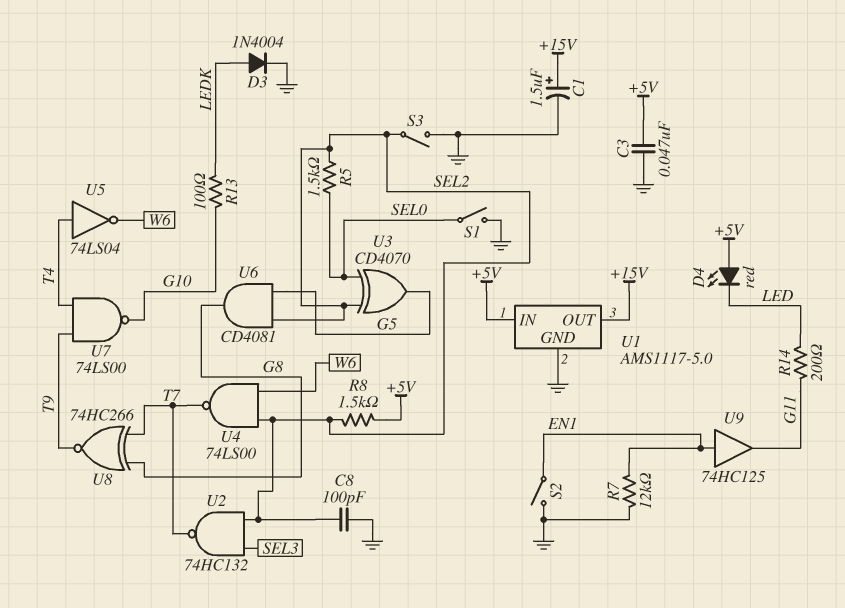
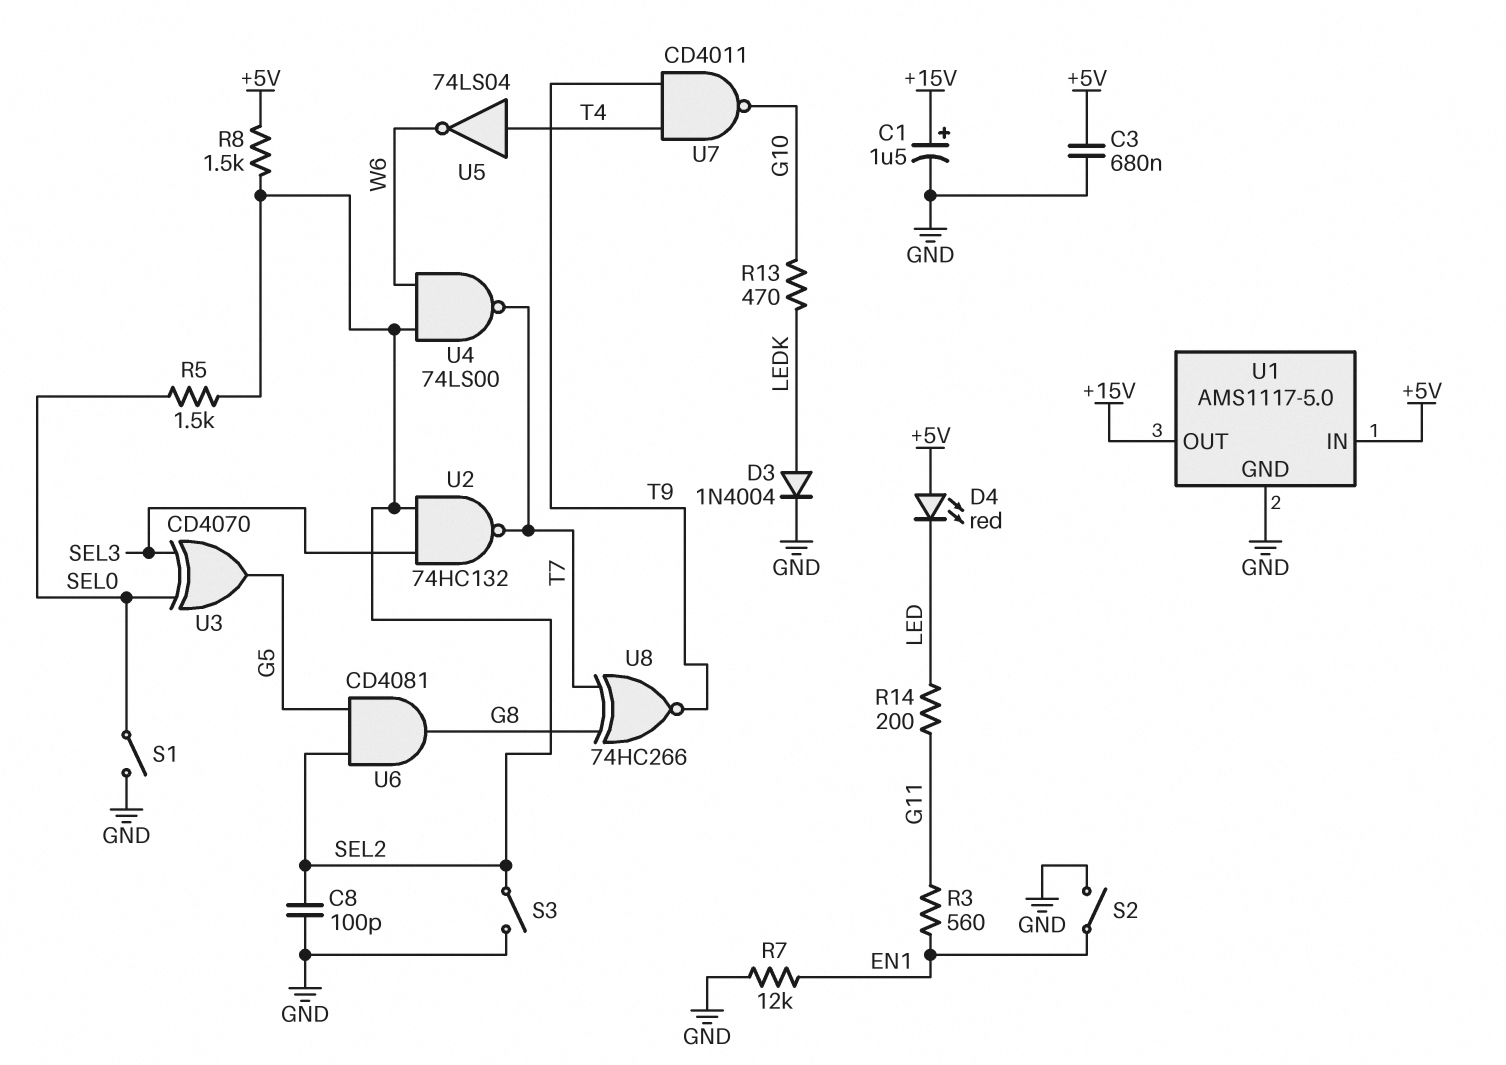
C3: 47nF (+5V, GND) -> 680nF (+5V, GND)
R3: none -> 560 (EN1, G11)
R13: 100 (G10, LEDK) -> 470 (G10, LEDK)
U3: XOR CD4070 (in SEL0, in SEL2, out G5) -> XOR CD4070 (in SEL0, in SEL3, out G5)
U7: NAND 74LS00 (in T4, in T9, out G10) -> NAND CD4011 (in T4, in T9, out G10)
U9: buffer 74HC125 (in EN1, out G11) -> none

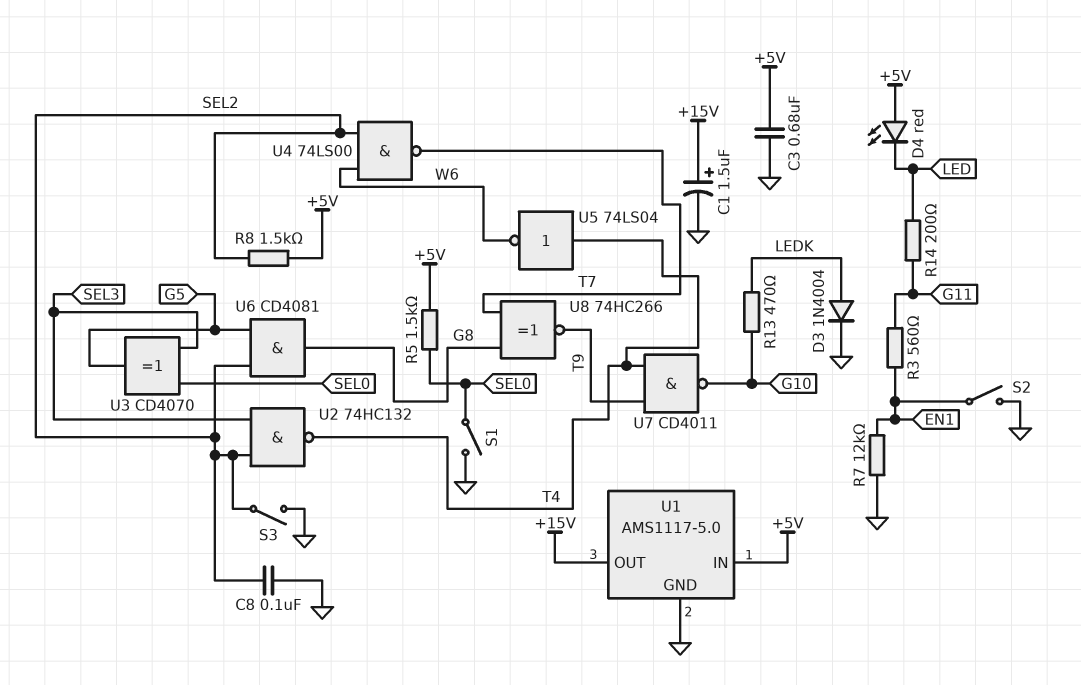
C8: 100pF (GND, SEL2) -> 100nF (GND, SEL2)
R5: 1.5k (SEL0, SEL2) -> 1.5k (+5V, SEL0)
U2: NAND 74HC132 (in SEL2, in SEL3, out T7) -> NAND 74HC132 (in SEL2, in SEL3, out T4)

